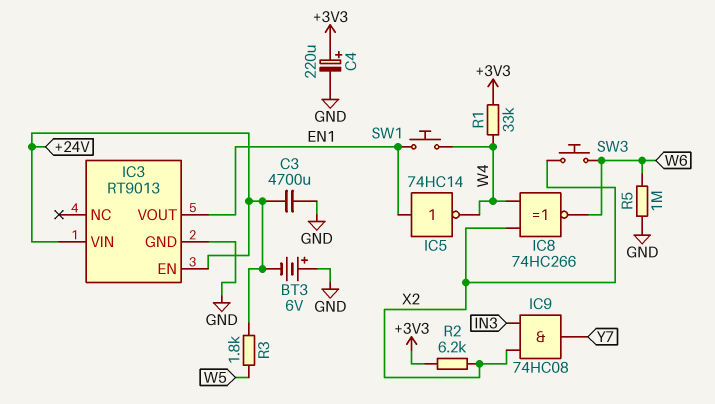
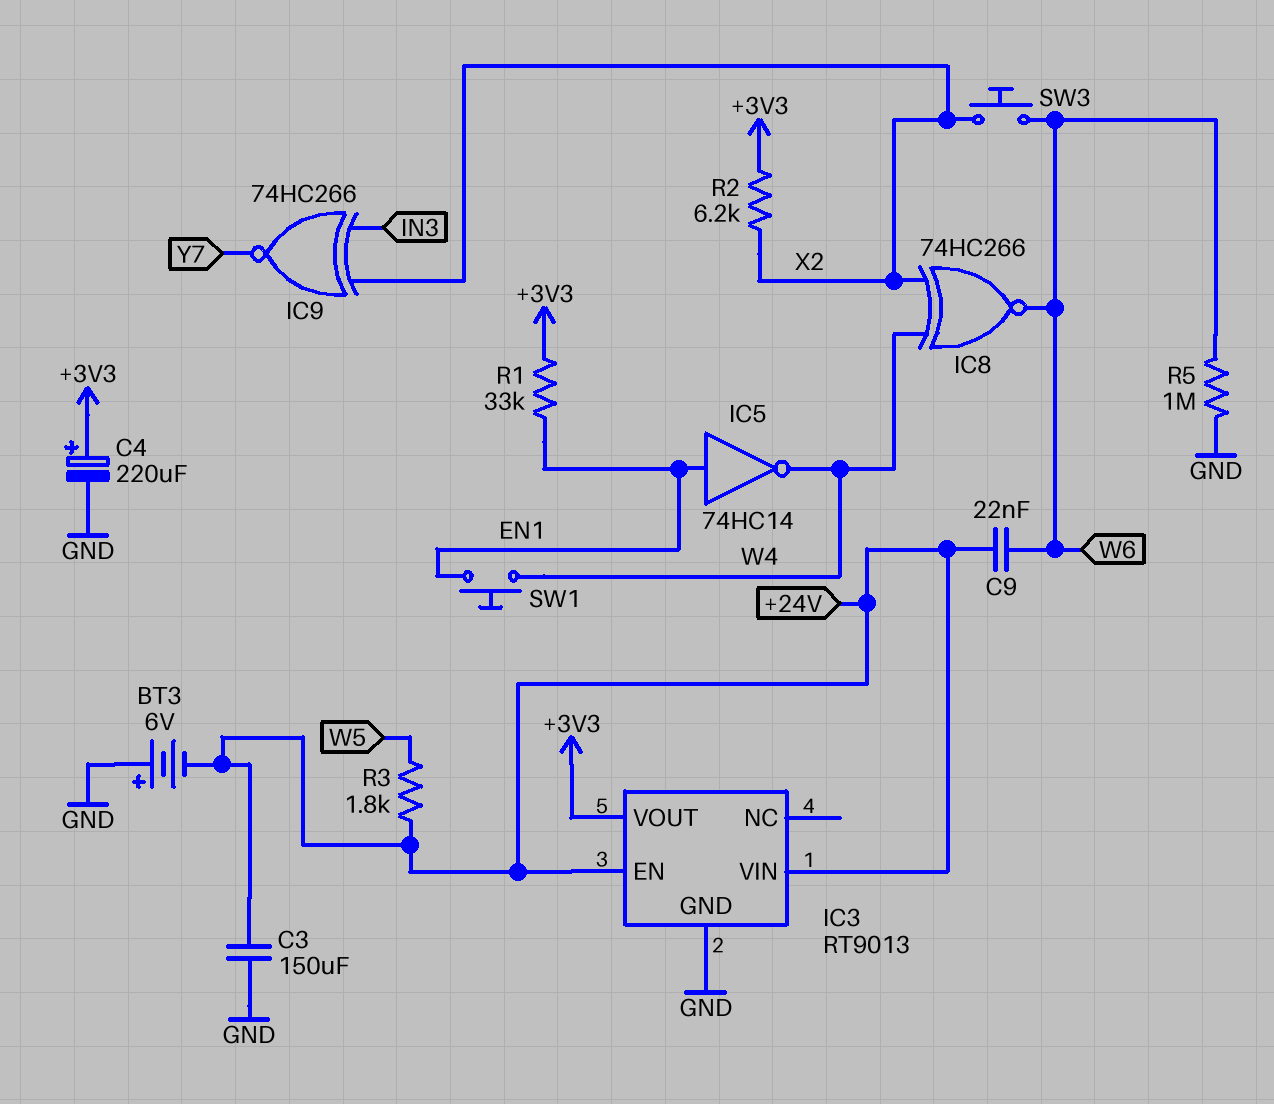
C3: 4700uF (+24V, GND) -> 150uF (+24V, GND)
C9: none -> 22nF (+24V, W6)
IC3 pin VOUT: EN1 -> +3V3
IC9: AND 74HC08 (in IN3, in X2, out Y7) -> XNOR 74HC266 (in IN3, in X2, out Y7)
R1: 33k (+3V3, W4) -> 33k (+3V3, EN1)

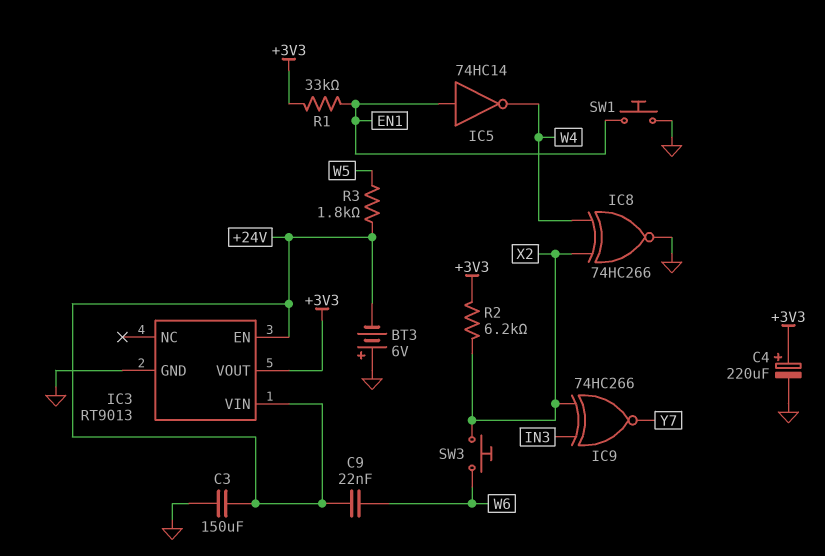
IC8: XNOR 74HC266 (in W4, in X2, out W6) -> XNOR 74HC266 (in W4, in X2, out GND)
R5: 1M (GND, W6) -> none
SW1: button (EN1, W4) -> button (EN1, GND)

